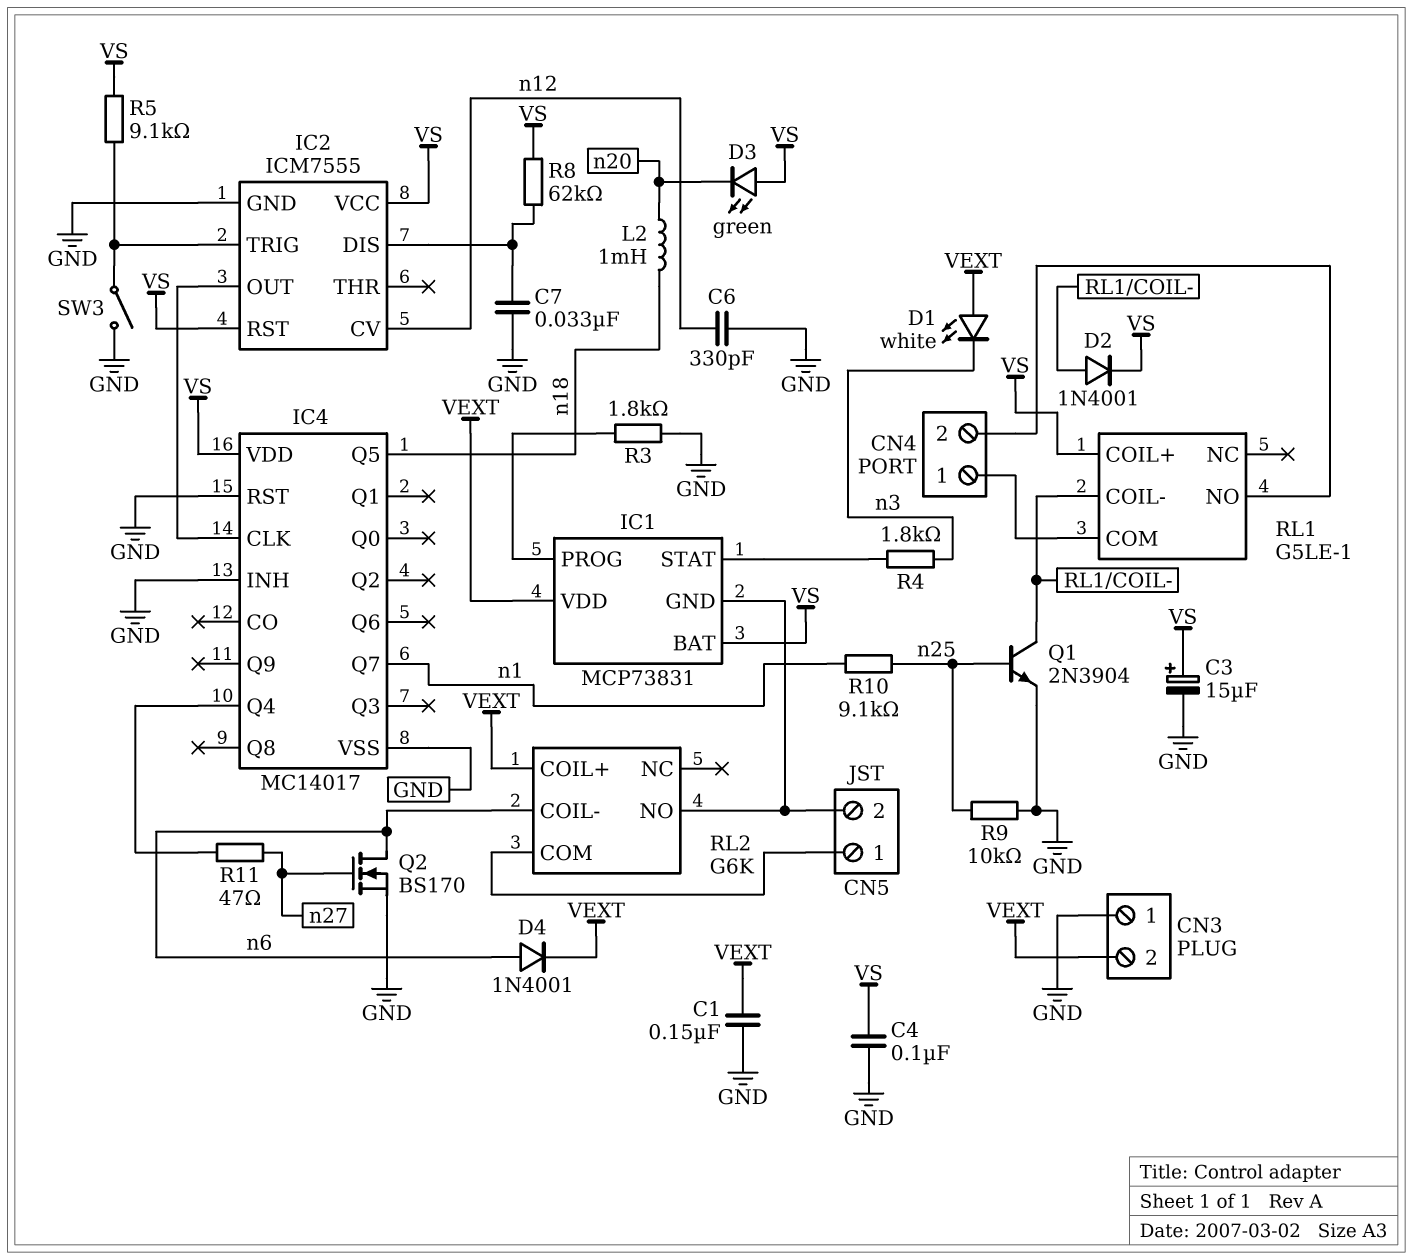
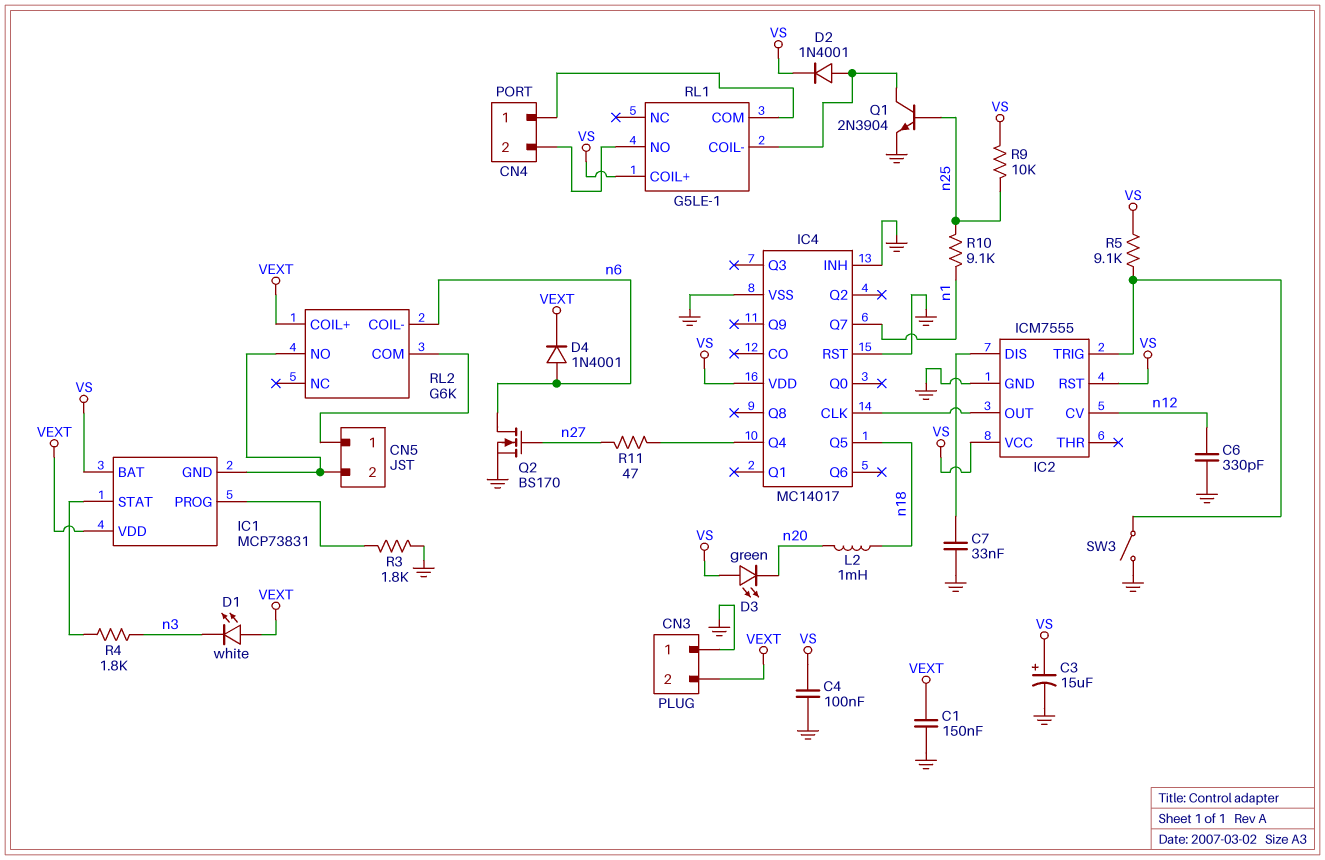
R8: 62k (IC2/DIS, VS) -> none
R9: 10k (GND, n25) -> 10k (VS, n25)

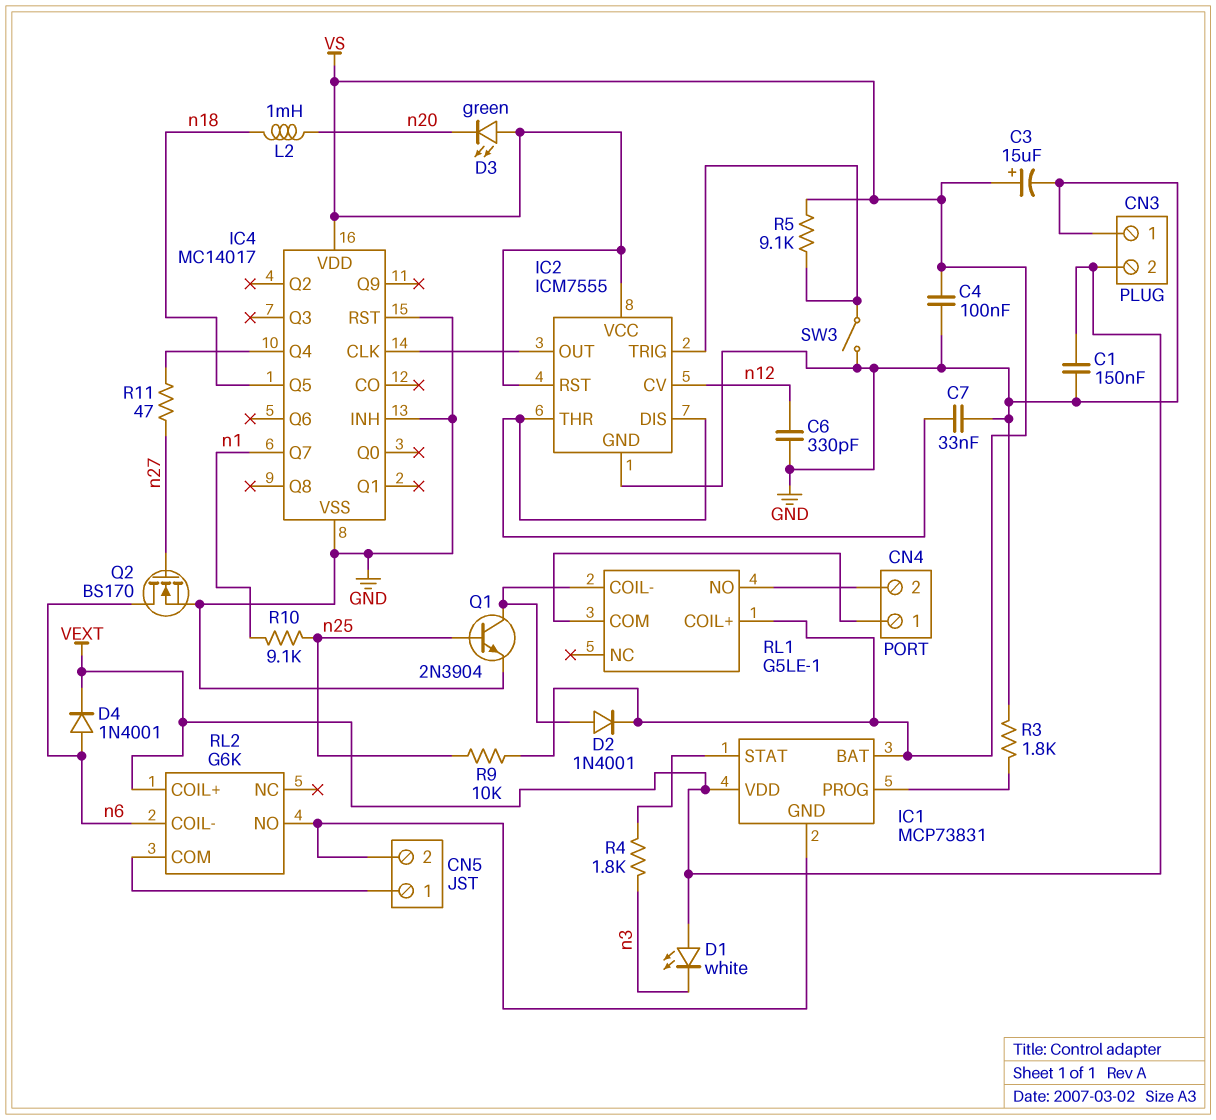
IC2 pin THR: none -> IC2/DIS

